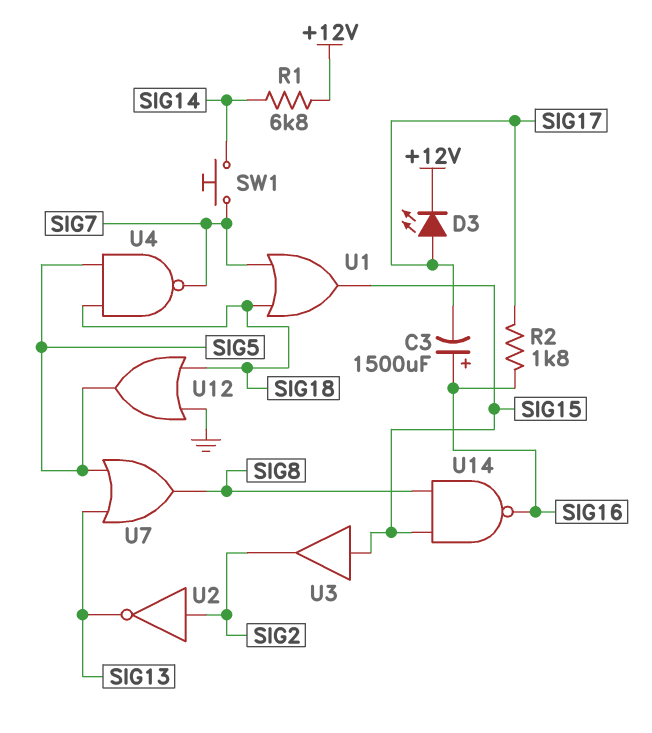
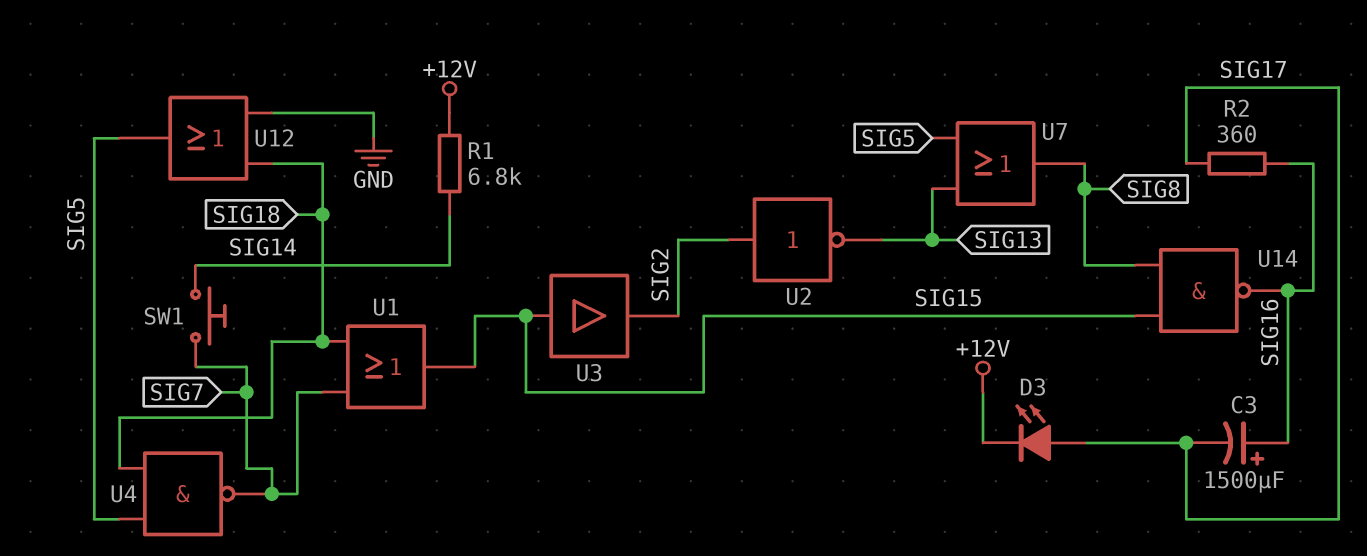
R2: 1.8k (SIG16, SIG17) -> 360 (SIG16, SIG17)

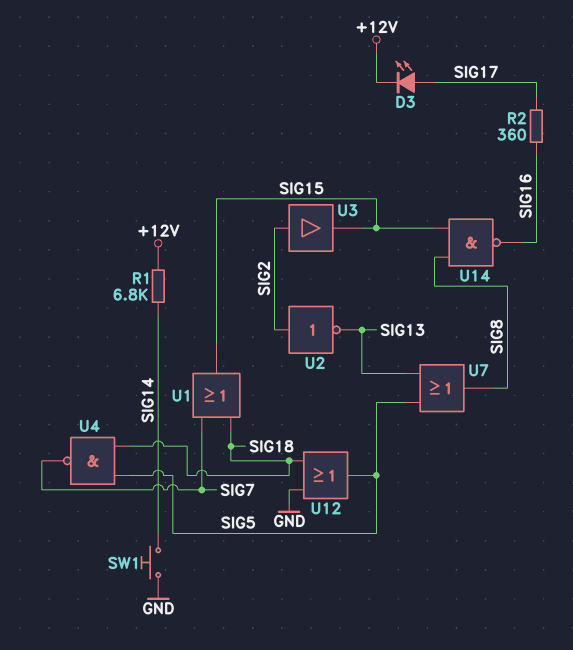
C3: 1500uF (plus SIG16, minus SIG17) -> none
SW1: button (SIG7, SIG14) -> button (GND, SIG14)
U3: buffer (in SIG15, out SIG2) -> buffer (in SIG2, out SIG15)

